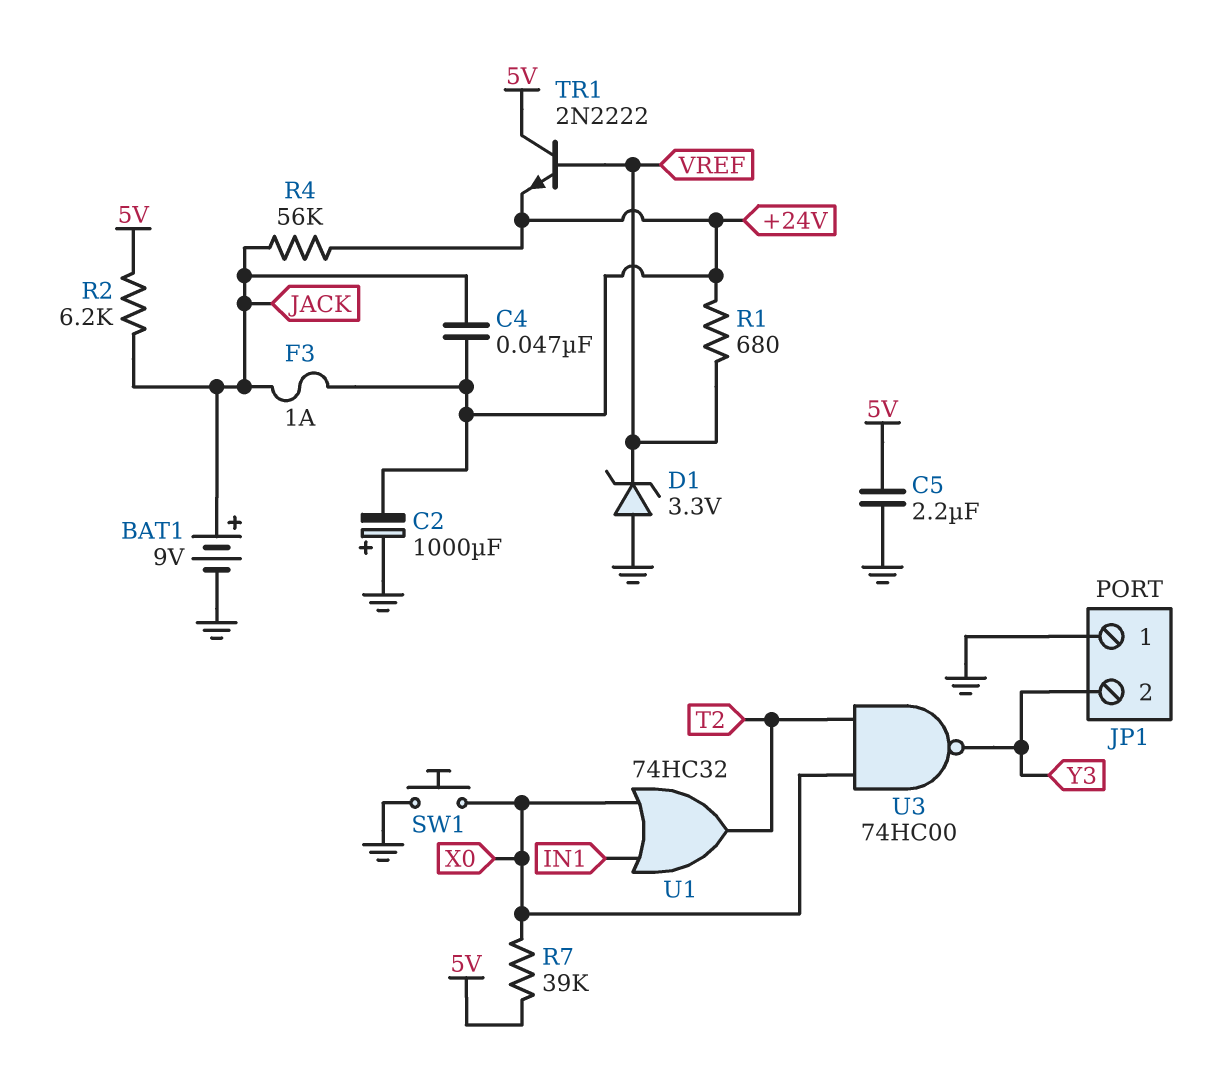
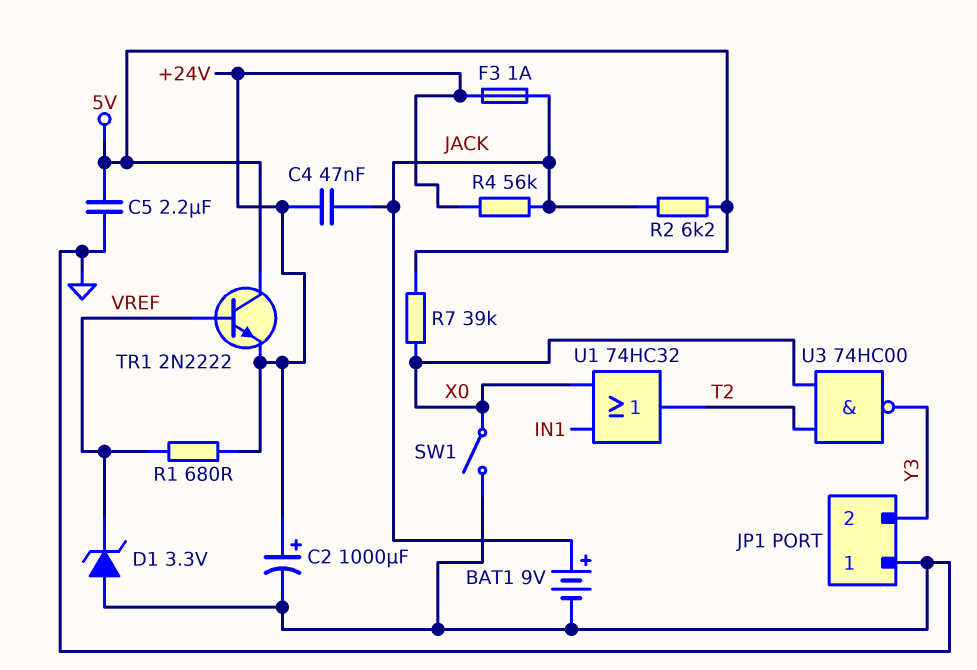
C2: 1000uF (plus GND, minus +24V) -> 1000uF (plus +24V, minus GND)
SW1: button (GND, X0) -> switch (GND, X0)

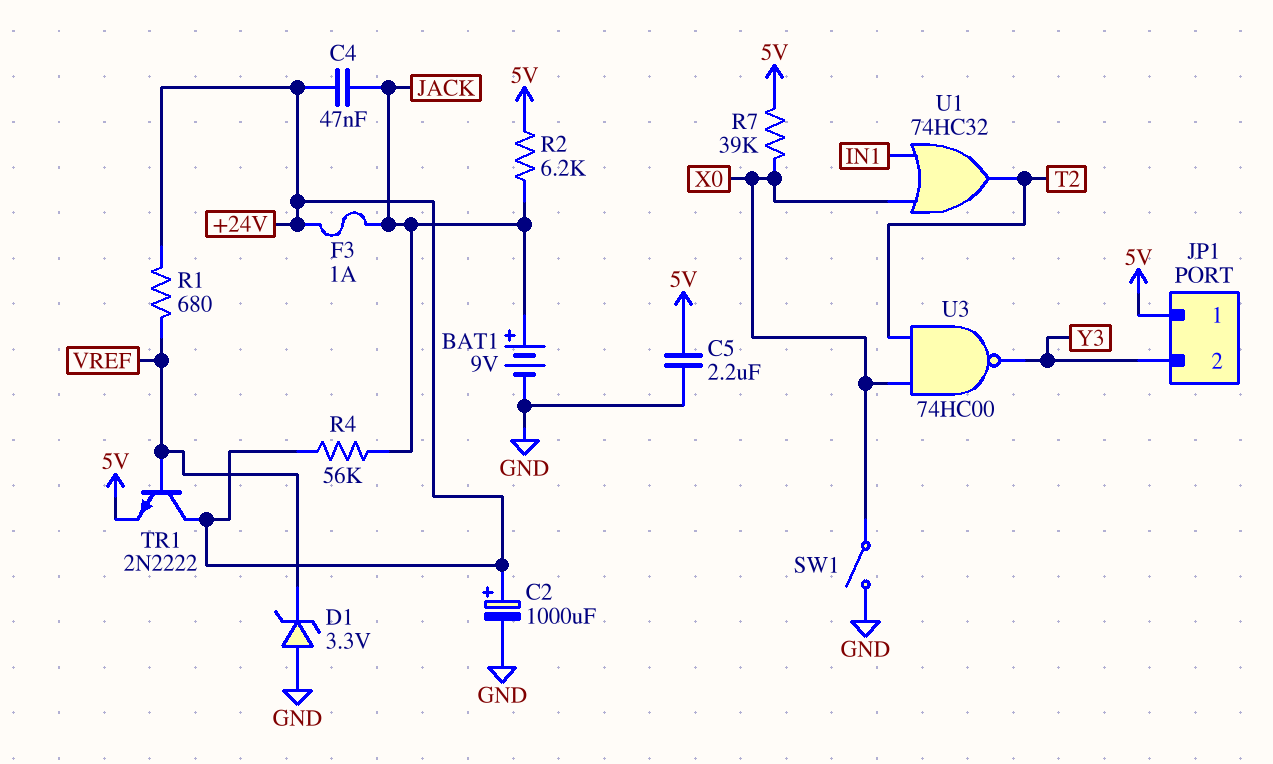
JP1 pin 1: GND -> 5V
TR1: NPN 2N2222 (B VREF, C 5V, E +24V) -> NPN 2N2222 (B VREF, C +24V, E 5V)

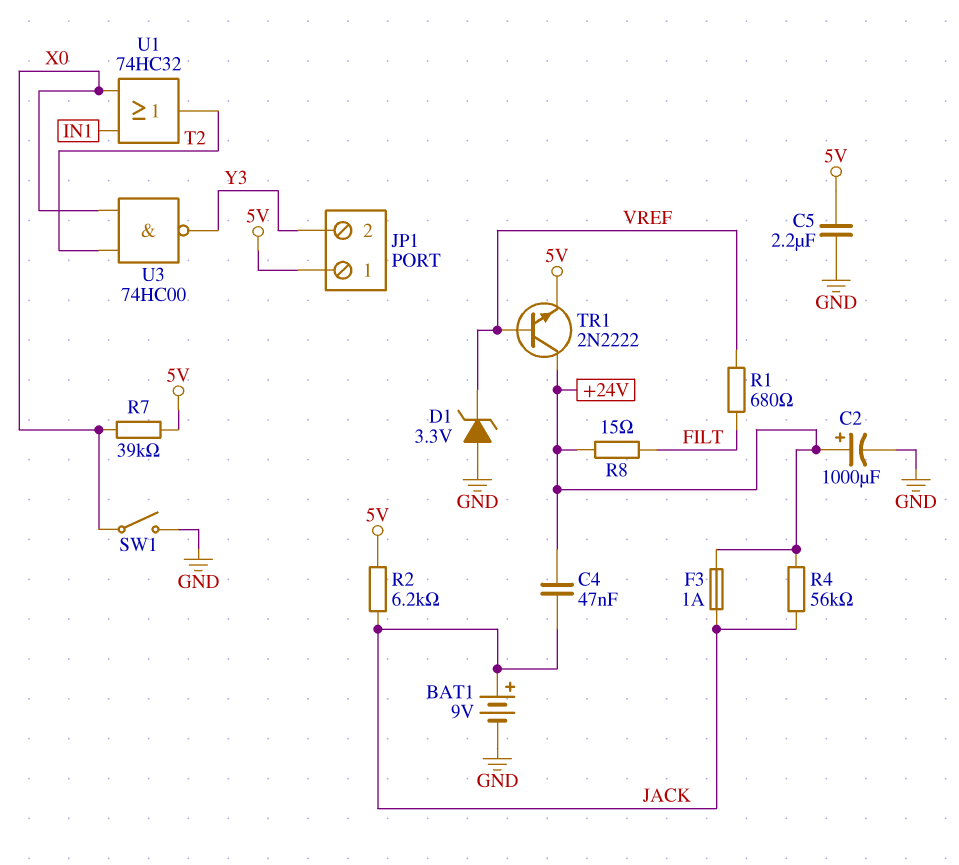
R1: 680 (+24V, VREF) -> 680 (FILT, VREF)
R8: none -> 15 (+24V, FILT)

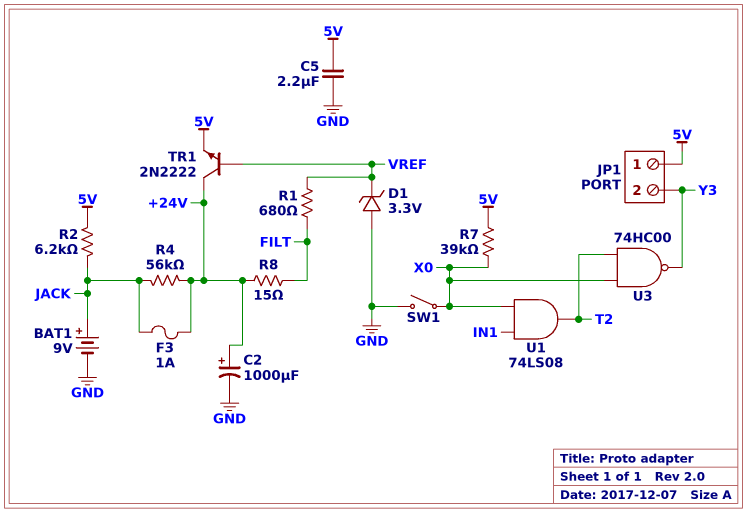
C4: 47nF (+24V, JACK) -> none
U1: OR 74HC32 (in IN1, in X0, out T2) -> AND 74LS08 (in IN1, in X0, out T2)

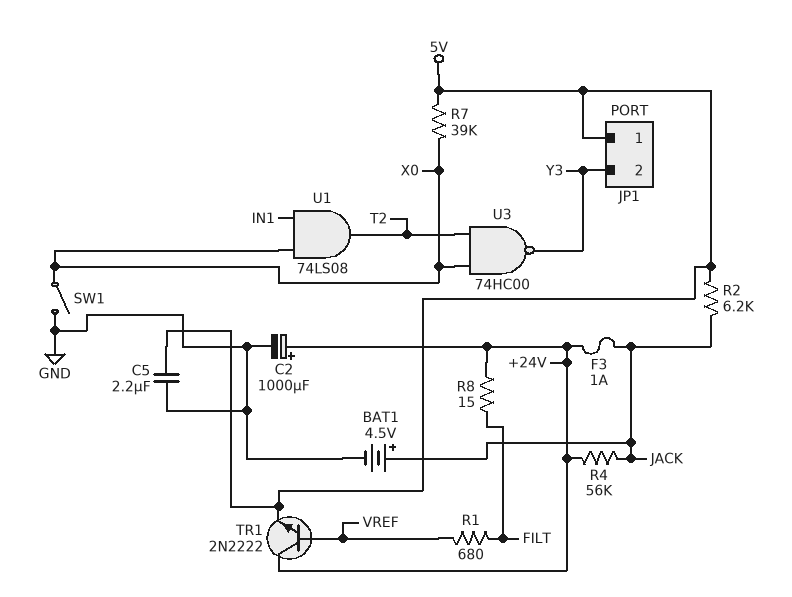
BAT1: 9V (plus JACK, minus GND) -> 4.5V (plus JACK, minus GND)
D1: zener 3.3V (A GND, K VREF) -> none

